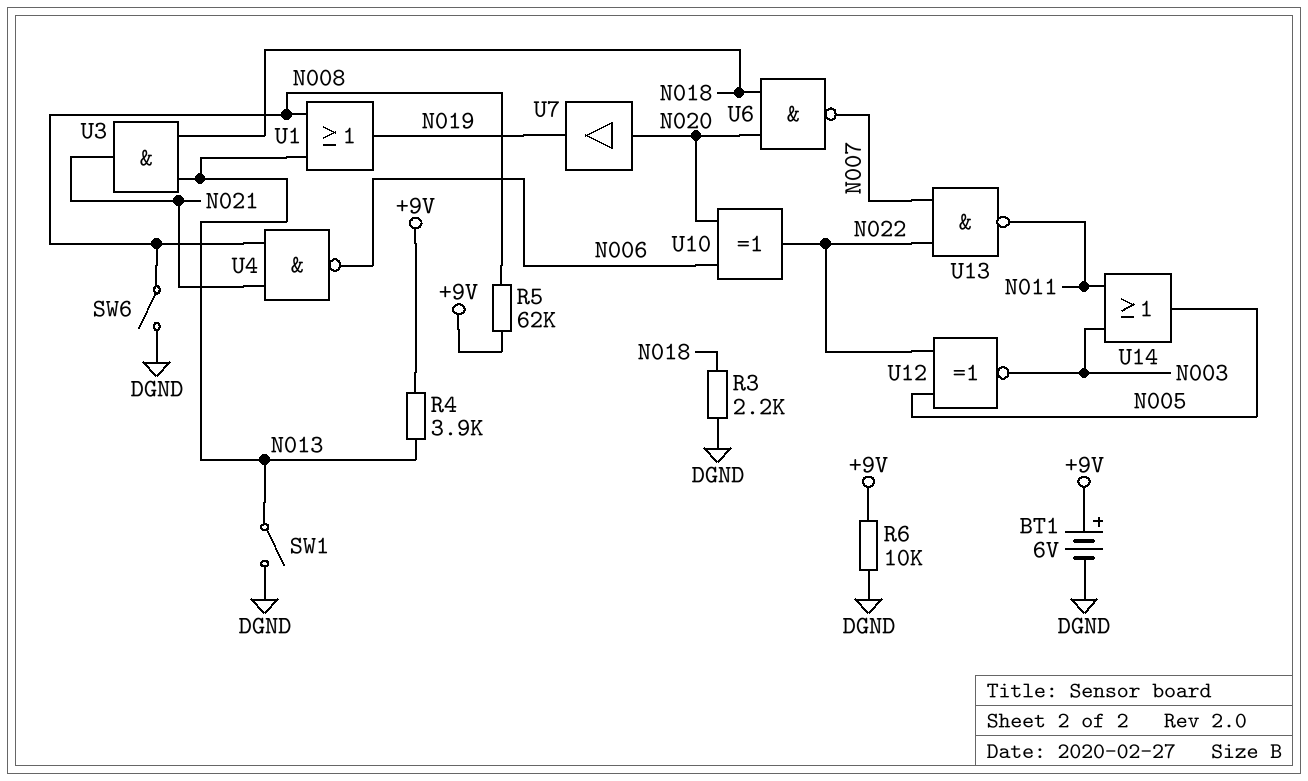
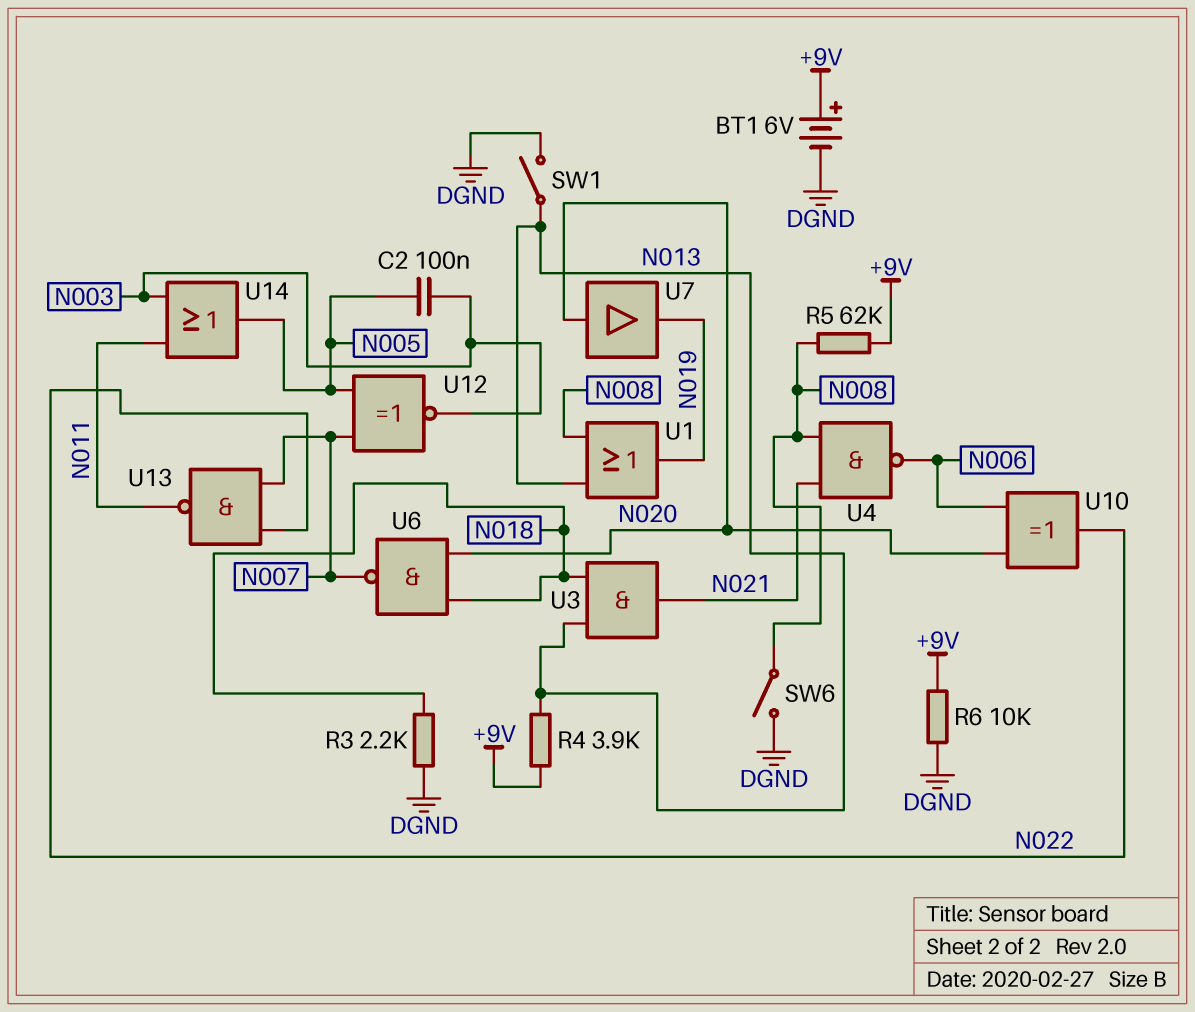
C2: none -> 100nF (N003, N005)
U12: XNOR (in N005, in N022, out N003) -> XNOR (in N005, in N007, out N003)

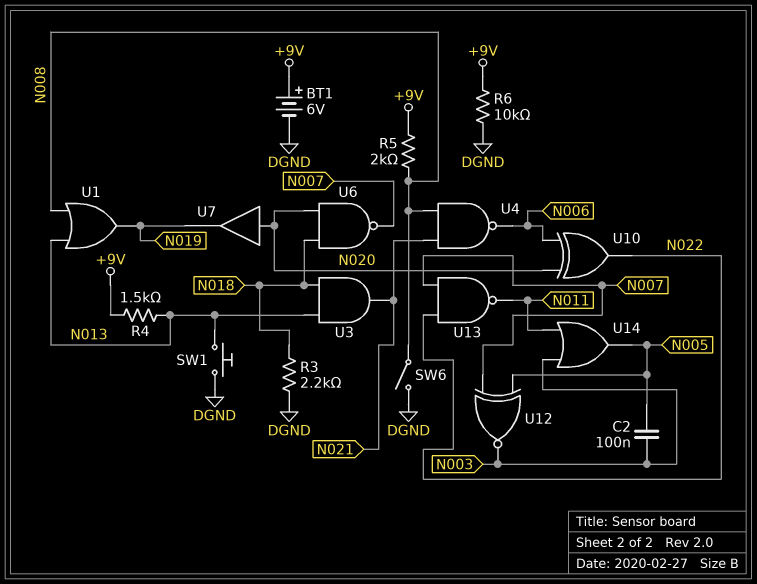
R4: 3.9k (+9V, N013) -> 1.5k (+9V, N013)
R5: 62k (+9V, N008) -> 2k (+9V, N008)
SW1: switch (DGND, N013) -> button (DGND, N013)

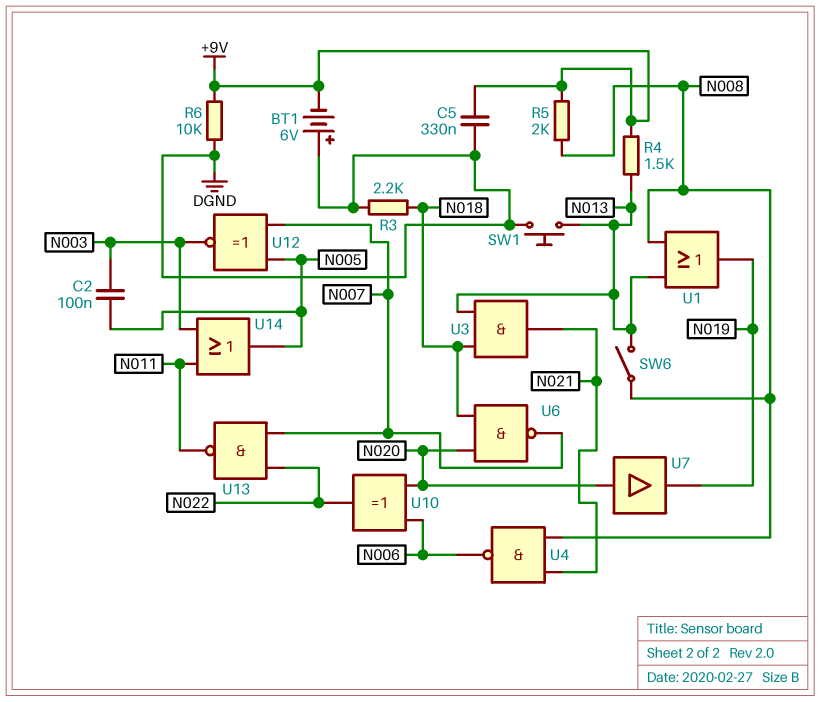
BT1: 6V (plus +9V, minus DGND) -> 6V (plus DGND, minus +9V)
C5: none -> 330nF (+9V, DGND)
SW6: switch (DGND, N008) -> switch (N008, N013)

